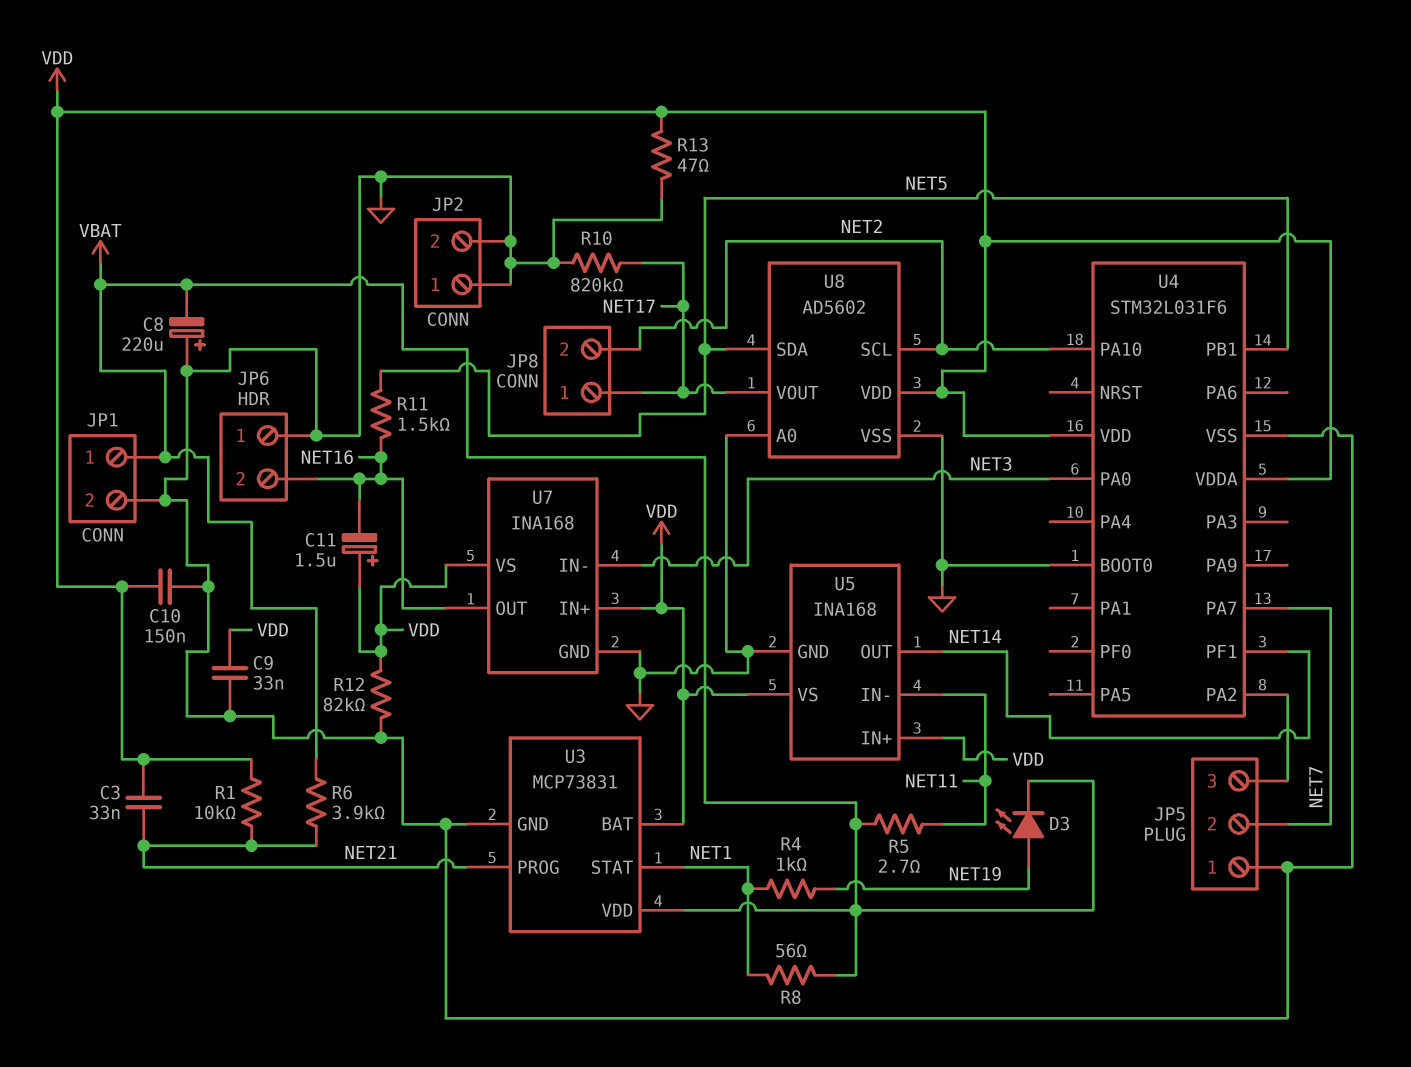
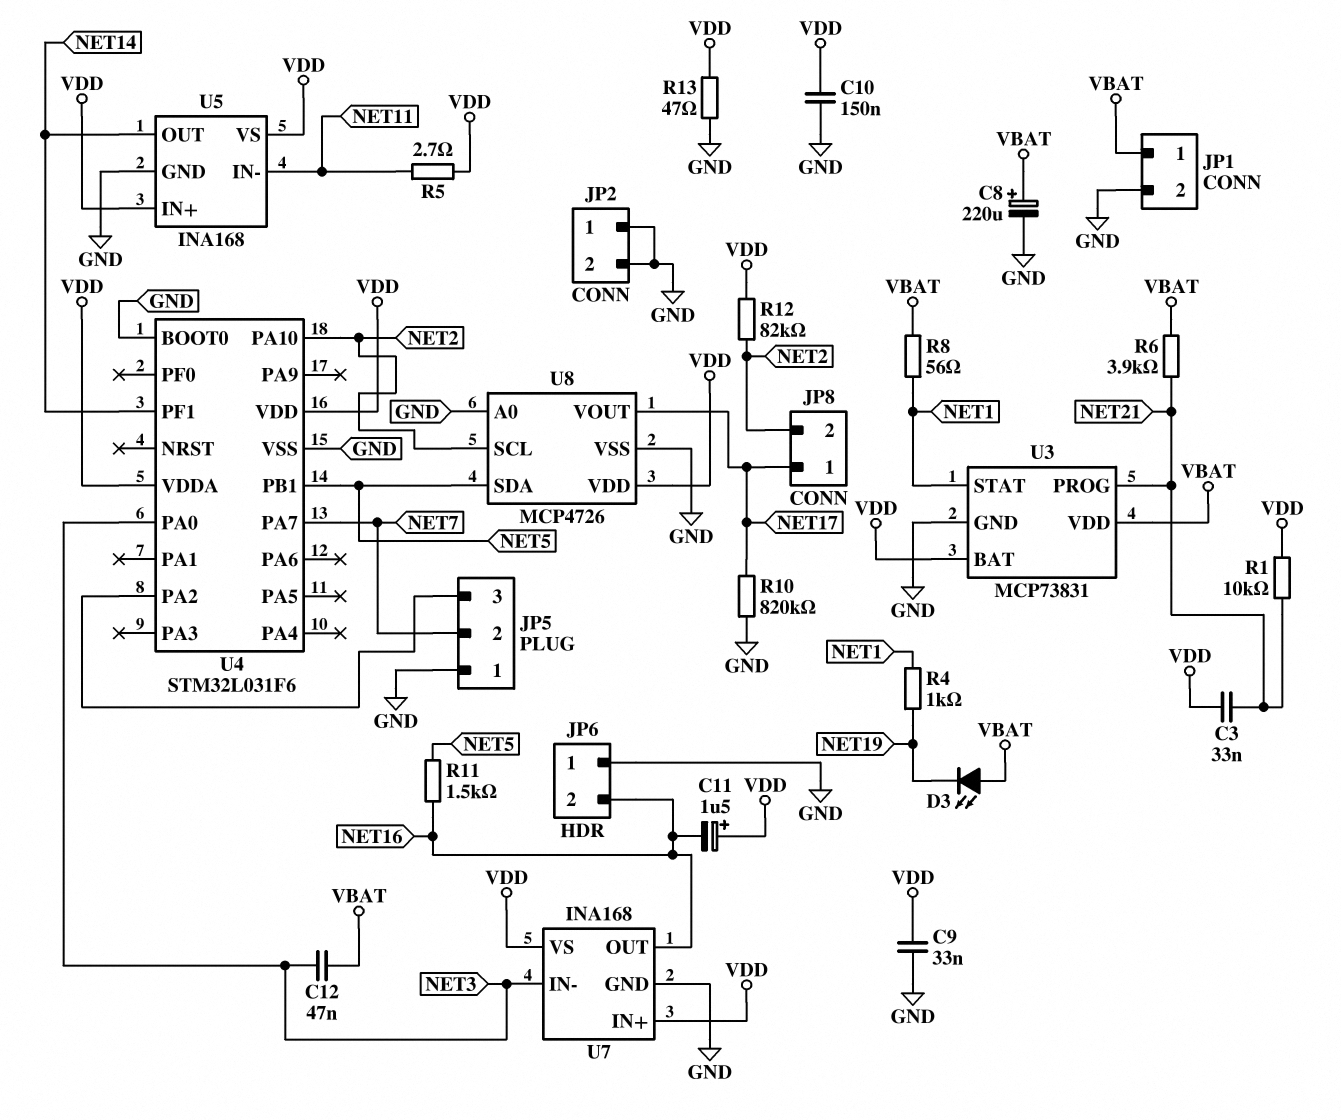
C8: 220uF (plus GND, minus VBAT) -> 220uF (plus VBAT, minus GND)
C12: none -> 47nF (NET3, VBAT)
D3: LED (A NET19, K VBAT) -> LED (A VBAT, K NET19)
R5: 2.7 (NET11, VBAT) -> 2.7 (NET11, VDD)
R12: 82k (GND, VDD) -> 82k (NET2, VDD)
U8: AD5602 -> MCP4726

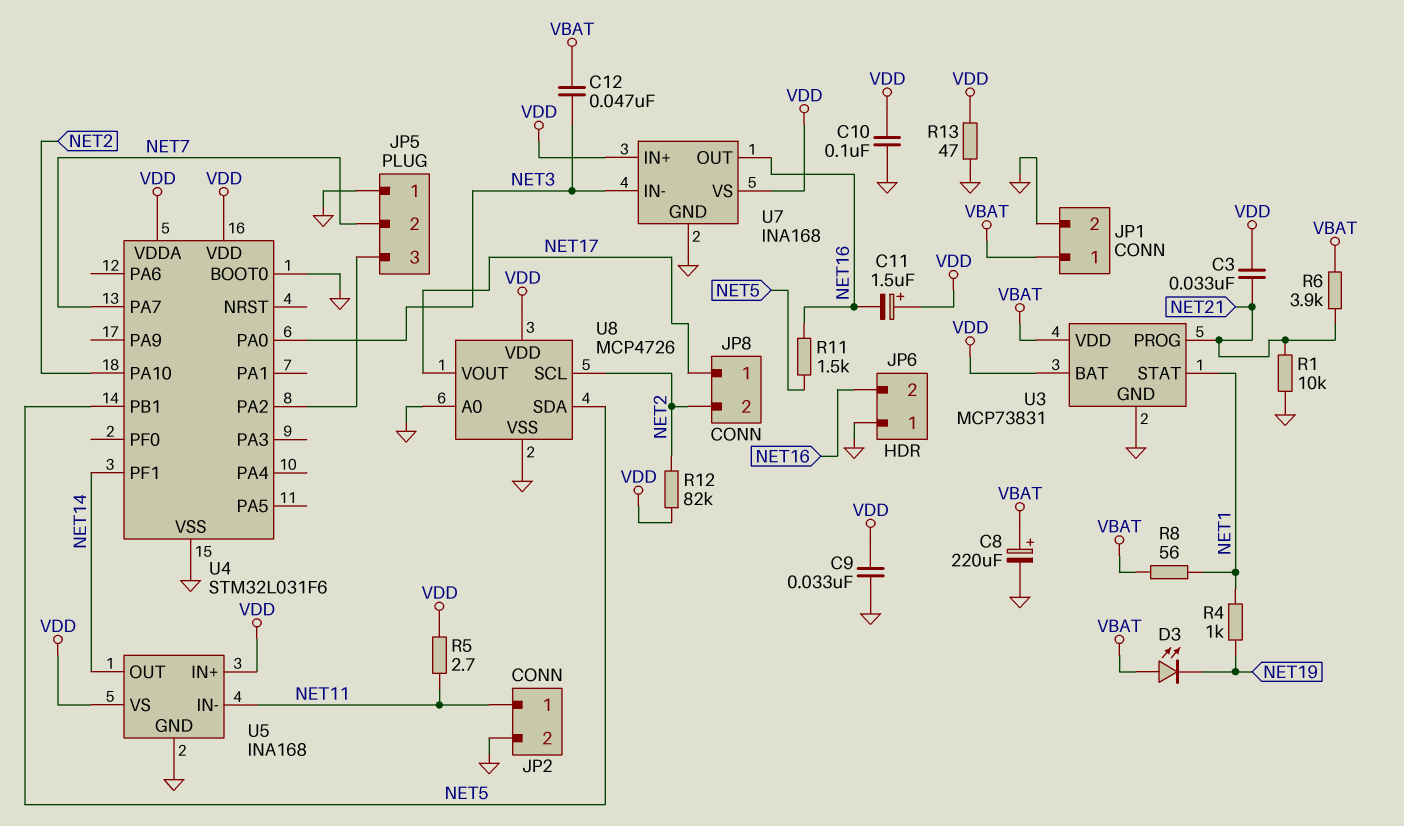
C10: 150nF (GND, VDD) -> 100nF (GND, VDD)
JP2 pin 1: GND -> NET11
R1: 10k (NET21, VDD) -> 10k (GND, NET21)
R10: 820k (GND, NET17) -> none

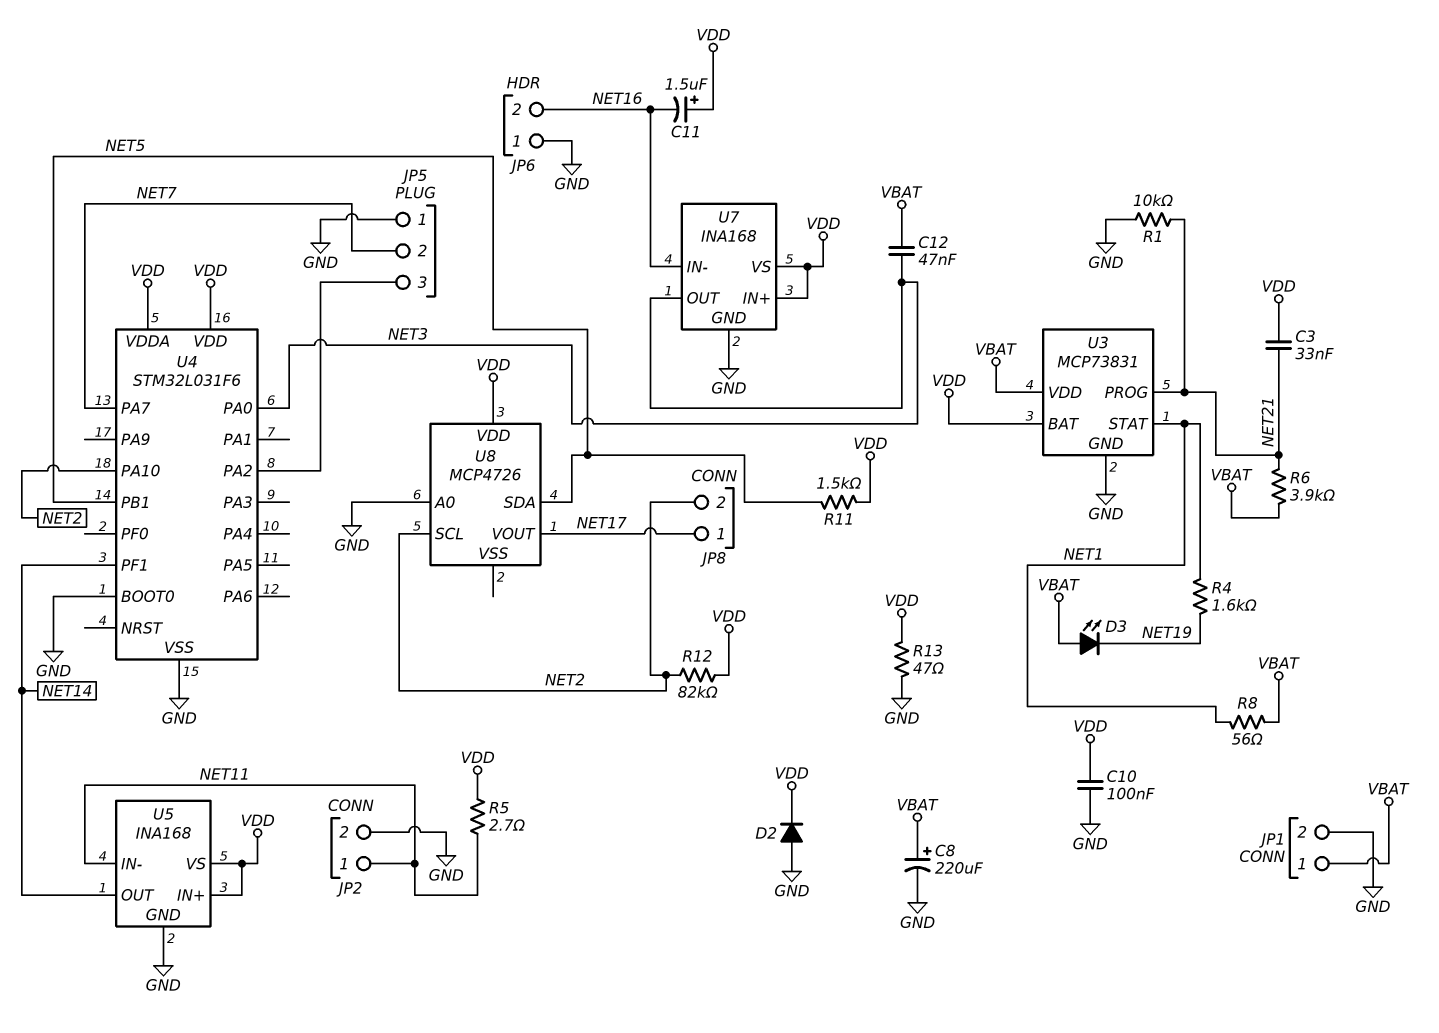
C9: 33nF (GND, VDD) -> none
D2: none -> diode (A GND, K VDD)
R4: 1k (NET1, NET19) -> 1.6k (NET1, NET19)
R11: 1.5k (NET5, NET16) -> 1.5k (NET5, VDD)
U7 pin IN-: NET3 -> NET16
U7 pin OUT: NET16 -> NET3
U8 pin VSS: GND -> none

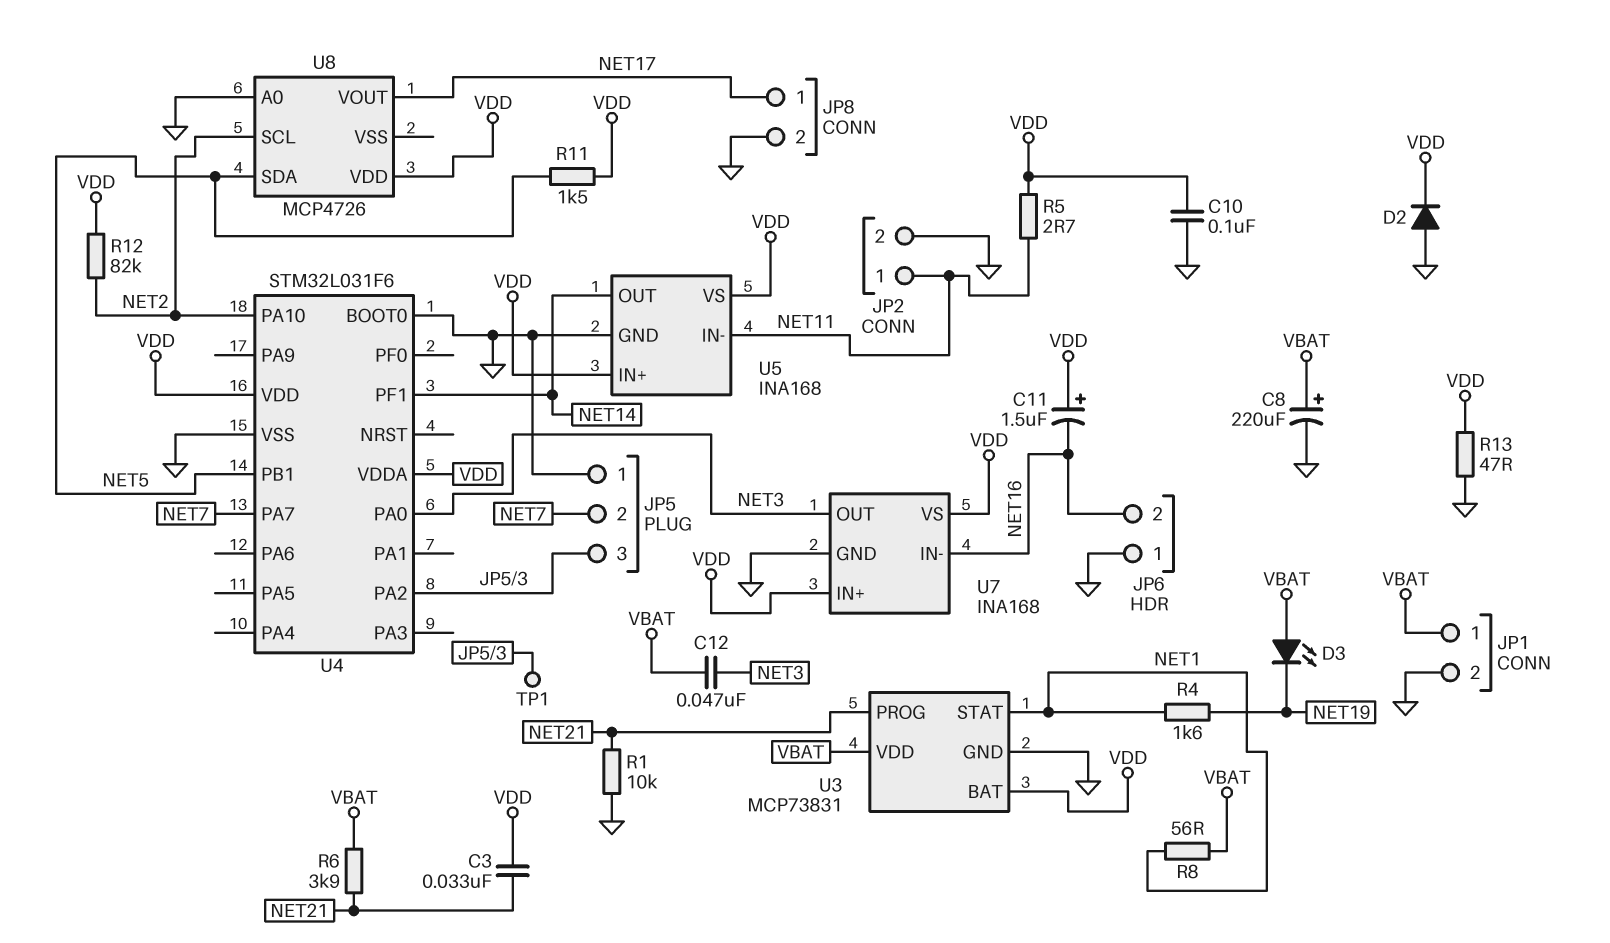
JP8 pin 2: NET2 -> GND
TP1: none -> test point (JP5/3)

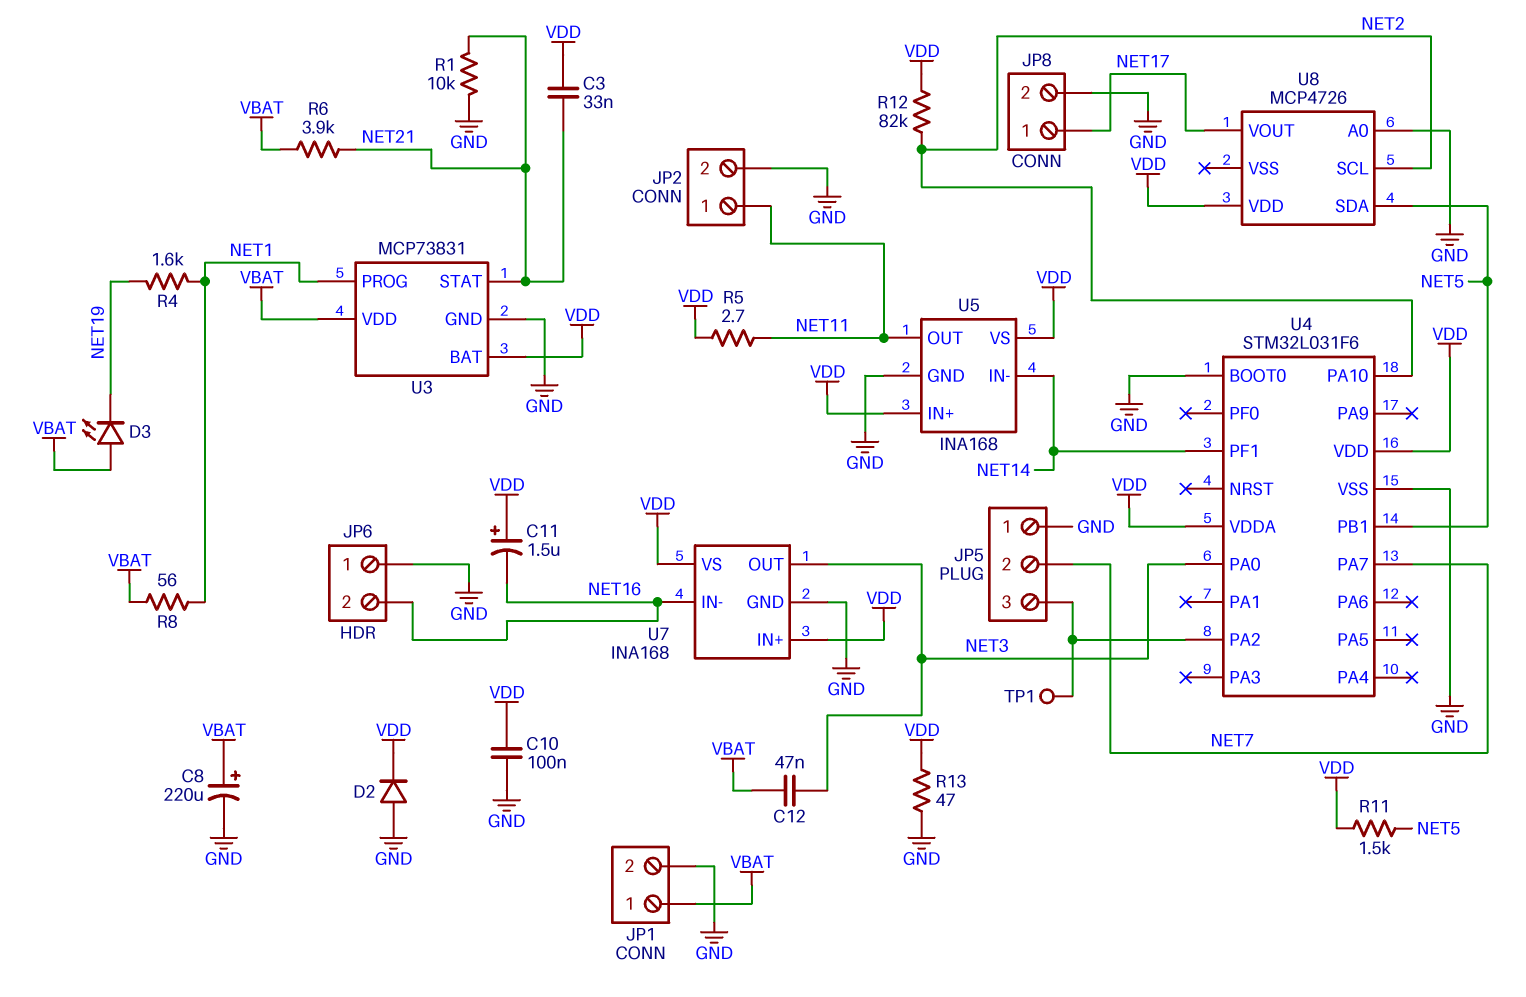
U3 pin PROG: NET21 -> NET1
U3 pin STAT: NET1 -> NET21
U5 pin IN-: NET11 -> NET14
U5 pin OUT: NET14 -> NET11

